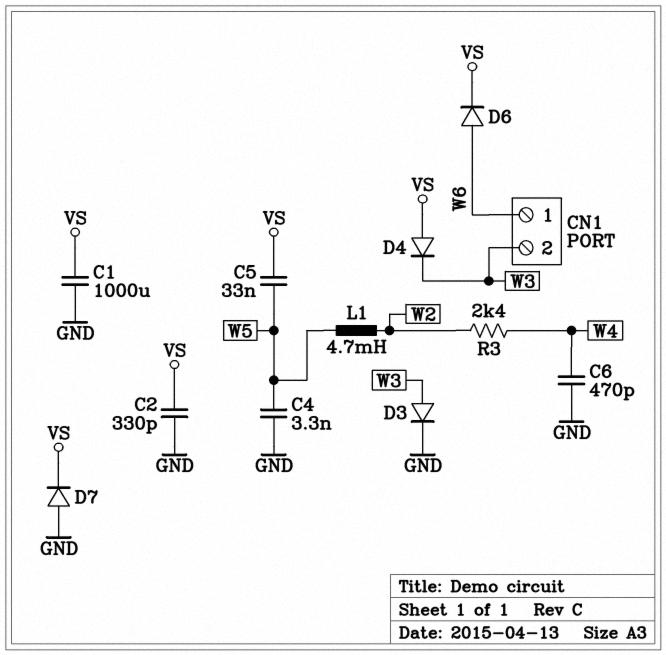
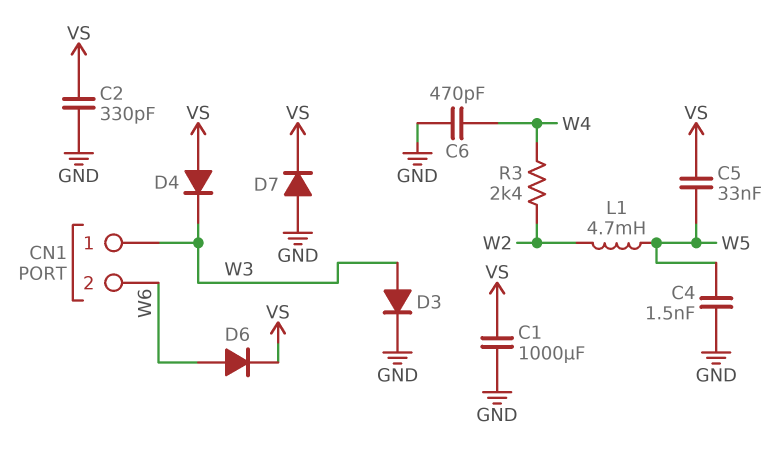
C4: 3.3nF (GND, W5) -> 1.5nF (GND, W5)
CN1 pin 1: W6 -> W3
CN1 pin 2: W3 -> W6

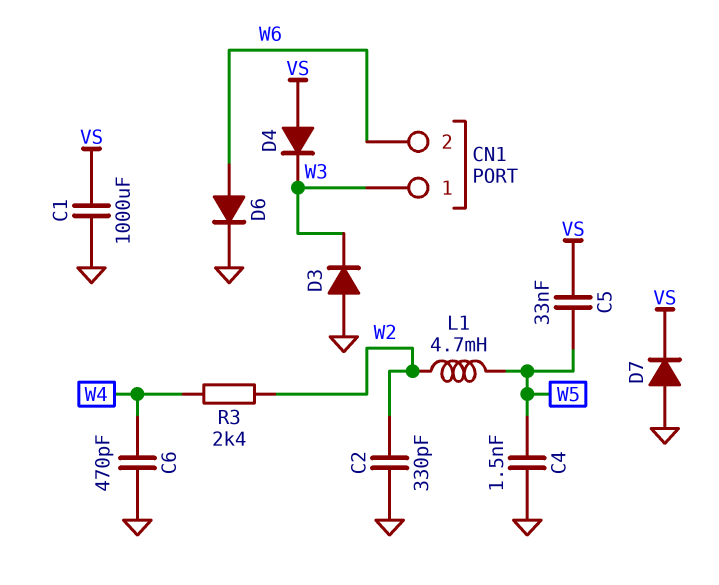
C2: 330pF (GND, VS) -> 330pF (GND, W2)
D3: diode (A W3, K GND) -> diode (A GND, K W3)
D6: diode (A W6, K VS) -> diode (A W6, K GND)

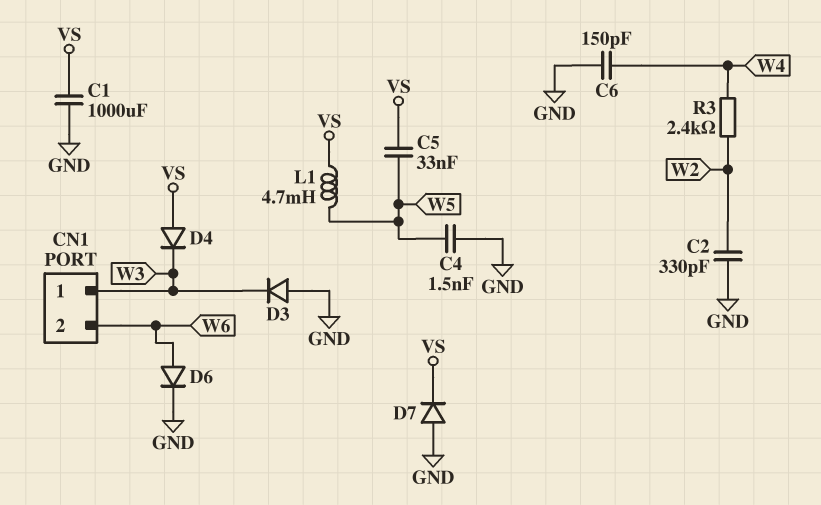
C6: 470pF (GND, W4) -> 150pF (GND, W4)
L1: 4.7mH (W2, W5) -> 4.7mH (VS, W5)

